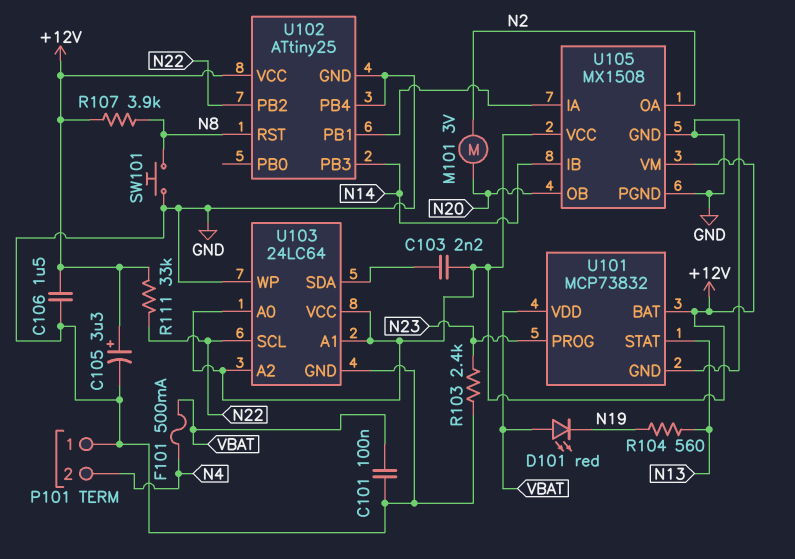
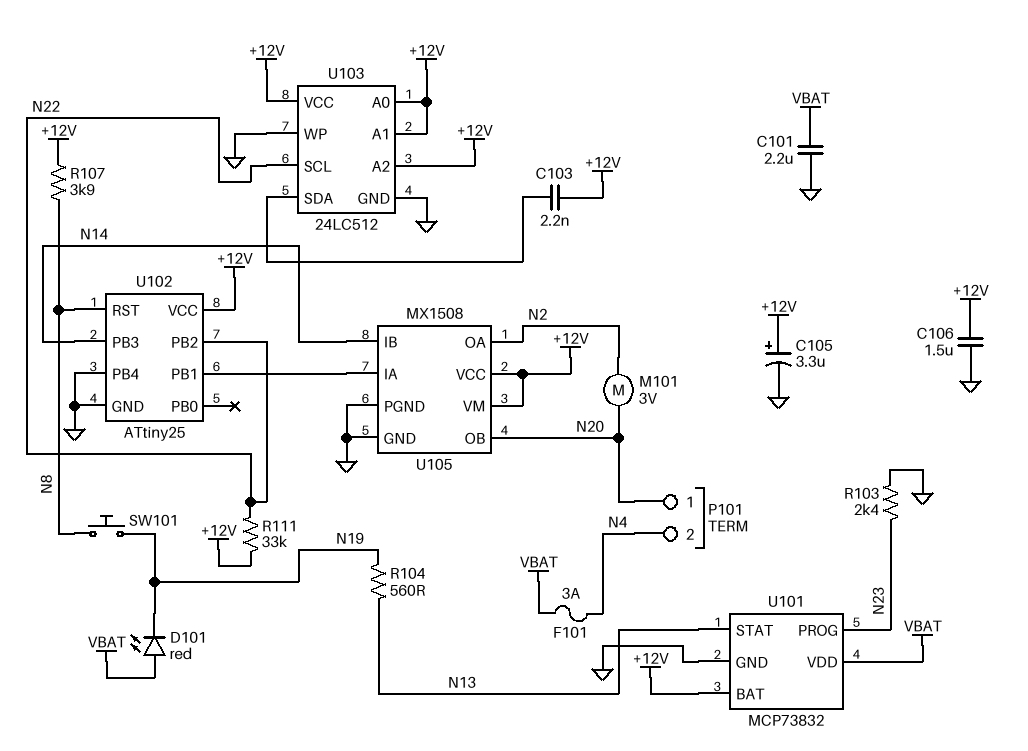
C101: 100nF (GND, VBAT) -> 2.2uF (GND, VBAT)
F101: 500mA (N4, VBAT) -> 3A (N4, VBAT)
P101 pin 1: GND -> N20
SW101: button (GND, N8) -> button (N8, N19)
U103: 24LC64 -> 24LC512

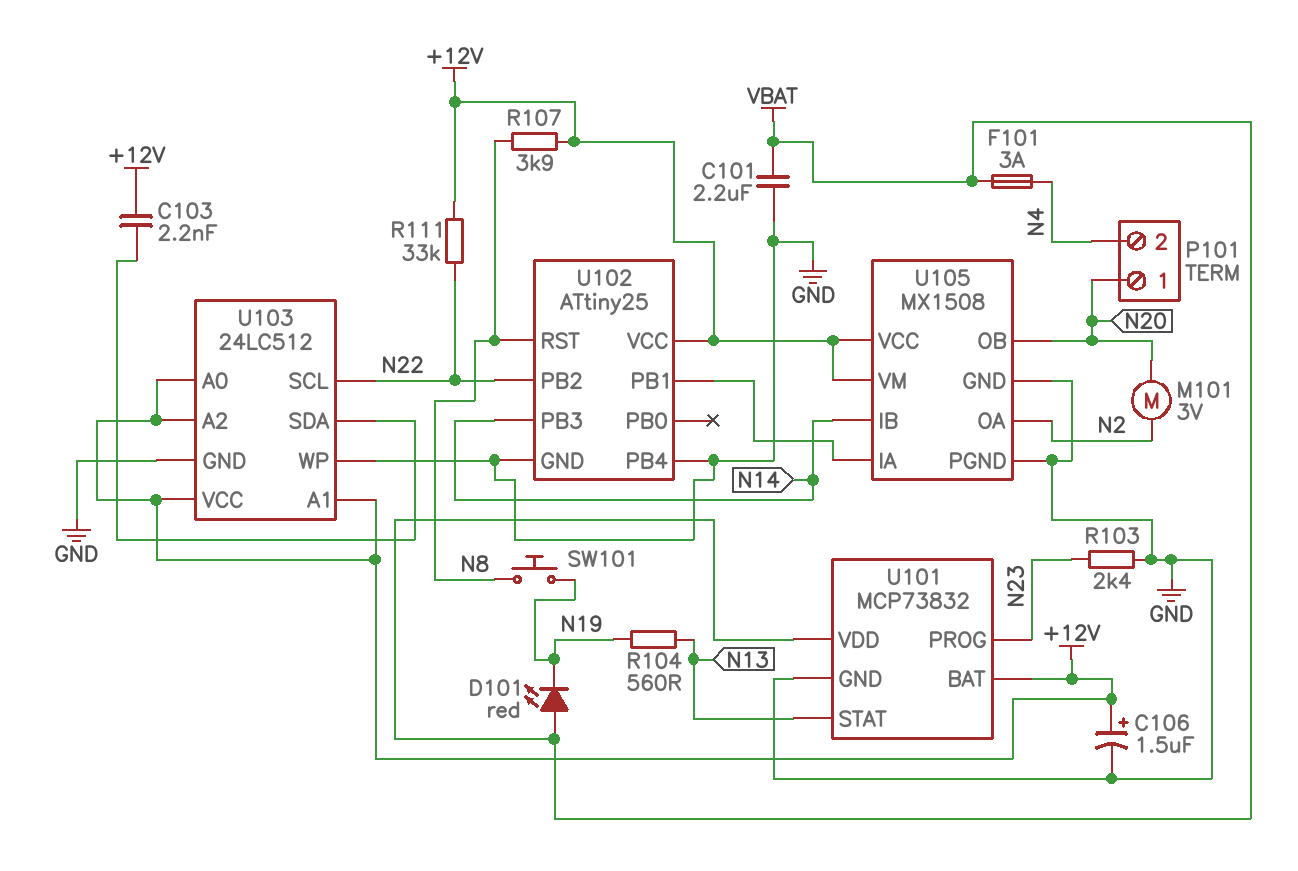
C105: 3.3uF (plus +12V, minus GND) -> none
C106: 1.5uF (+12V, GND) -> 1.5uF (plus +12V, minus GND)

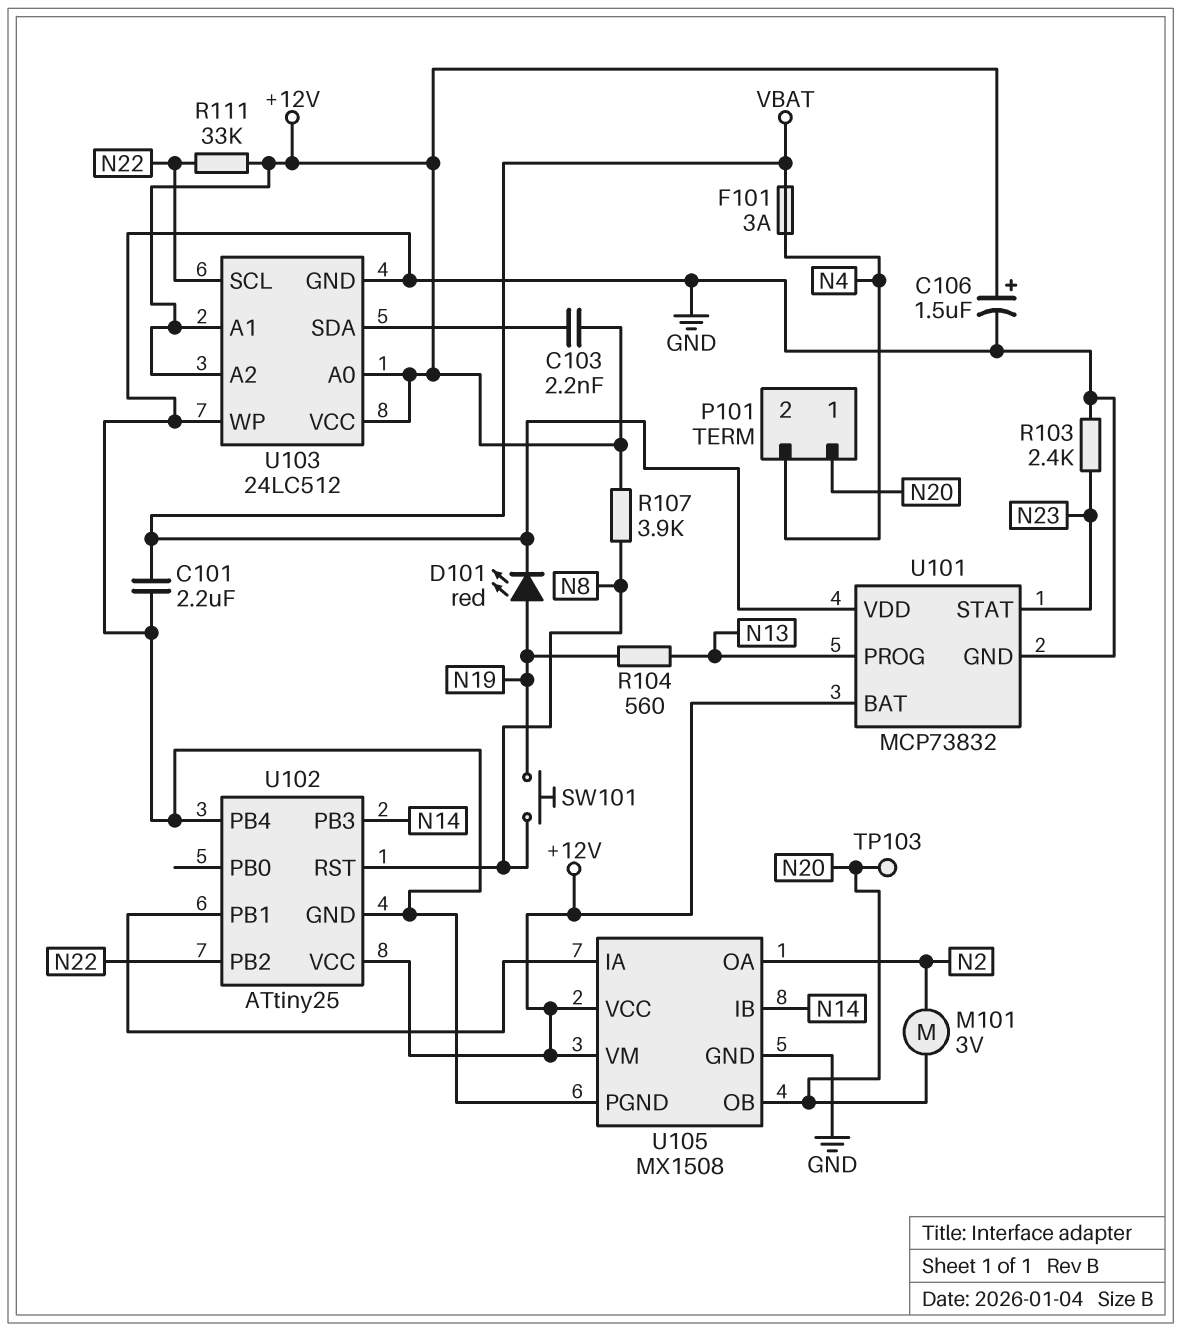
D101: LED red (A VBAT, K N19) -> LED red (A N19, K VBAT)
TP103: none -> test point (N20)
U101 pin PROG: N23 -> N13
U101 pin STAT: N13 -> N23

